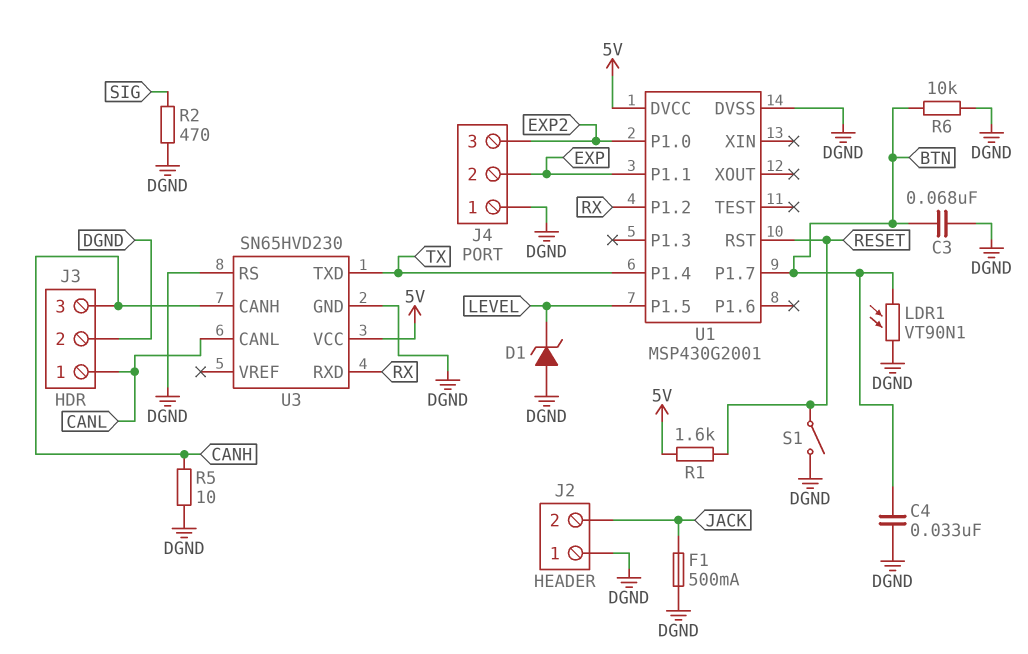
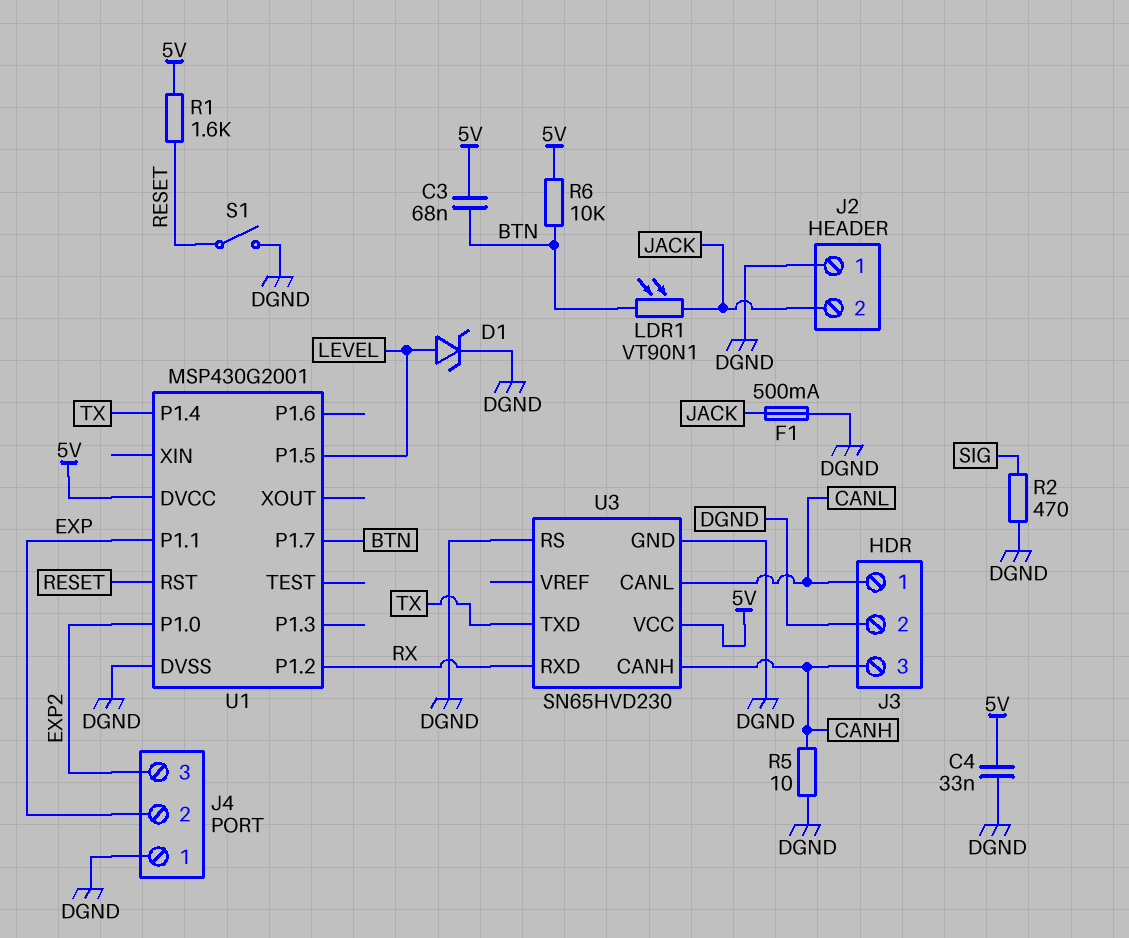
C3: 68nF (BTN, DGND) -> 68nF (5V, BTN)
C4: 33nF (BTN, DGND) -> 33nF (5V, DGND)
D1: zener (A DGND, K LEVEL) -> zener (A LEVEL, K DGND)
LDR1: VT90N1 (BTN, DGND) -> VT90N1 (BTN, JACK)
R6: 10k (BTN, DGND) -> 10k (5V, BTN)

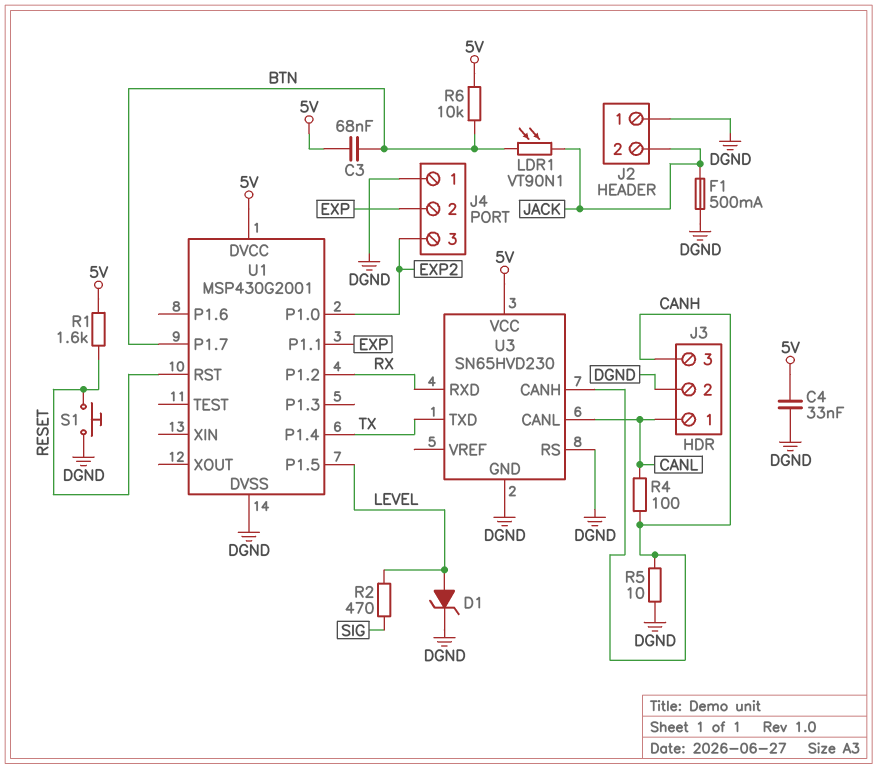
R2: 470 (DGND, SIG) -> 470 (LEVEL, SIG)
R4: none -> 100 (CANH, CANL)
S1: switch (DGND, RESET) -> button (DGND, RESET)

